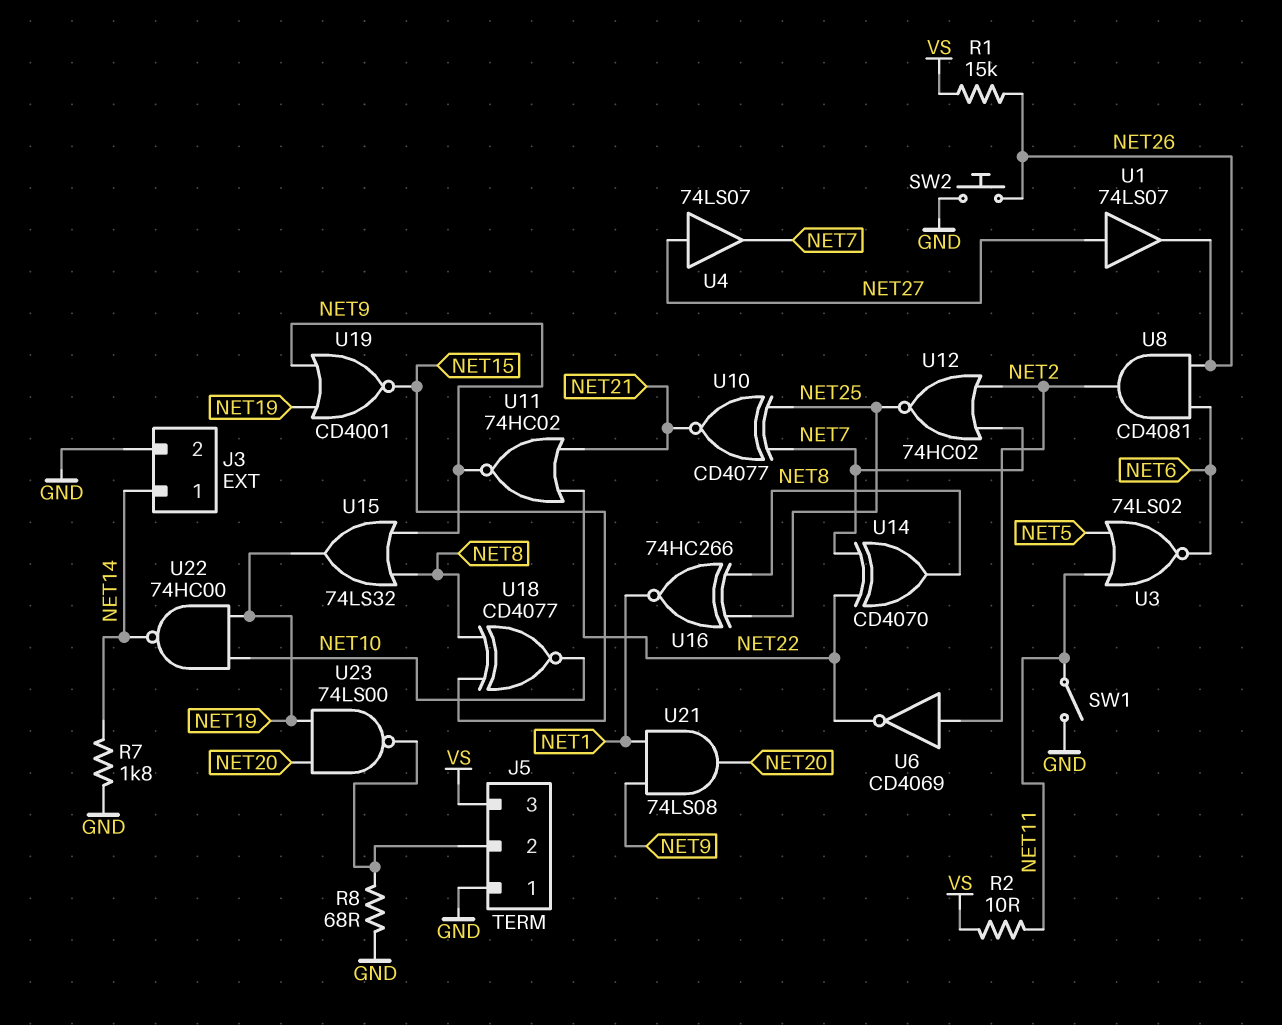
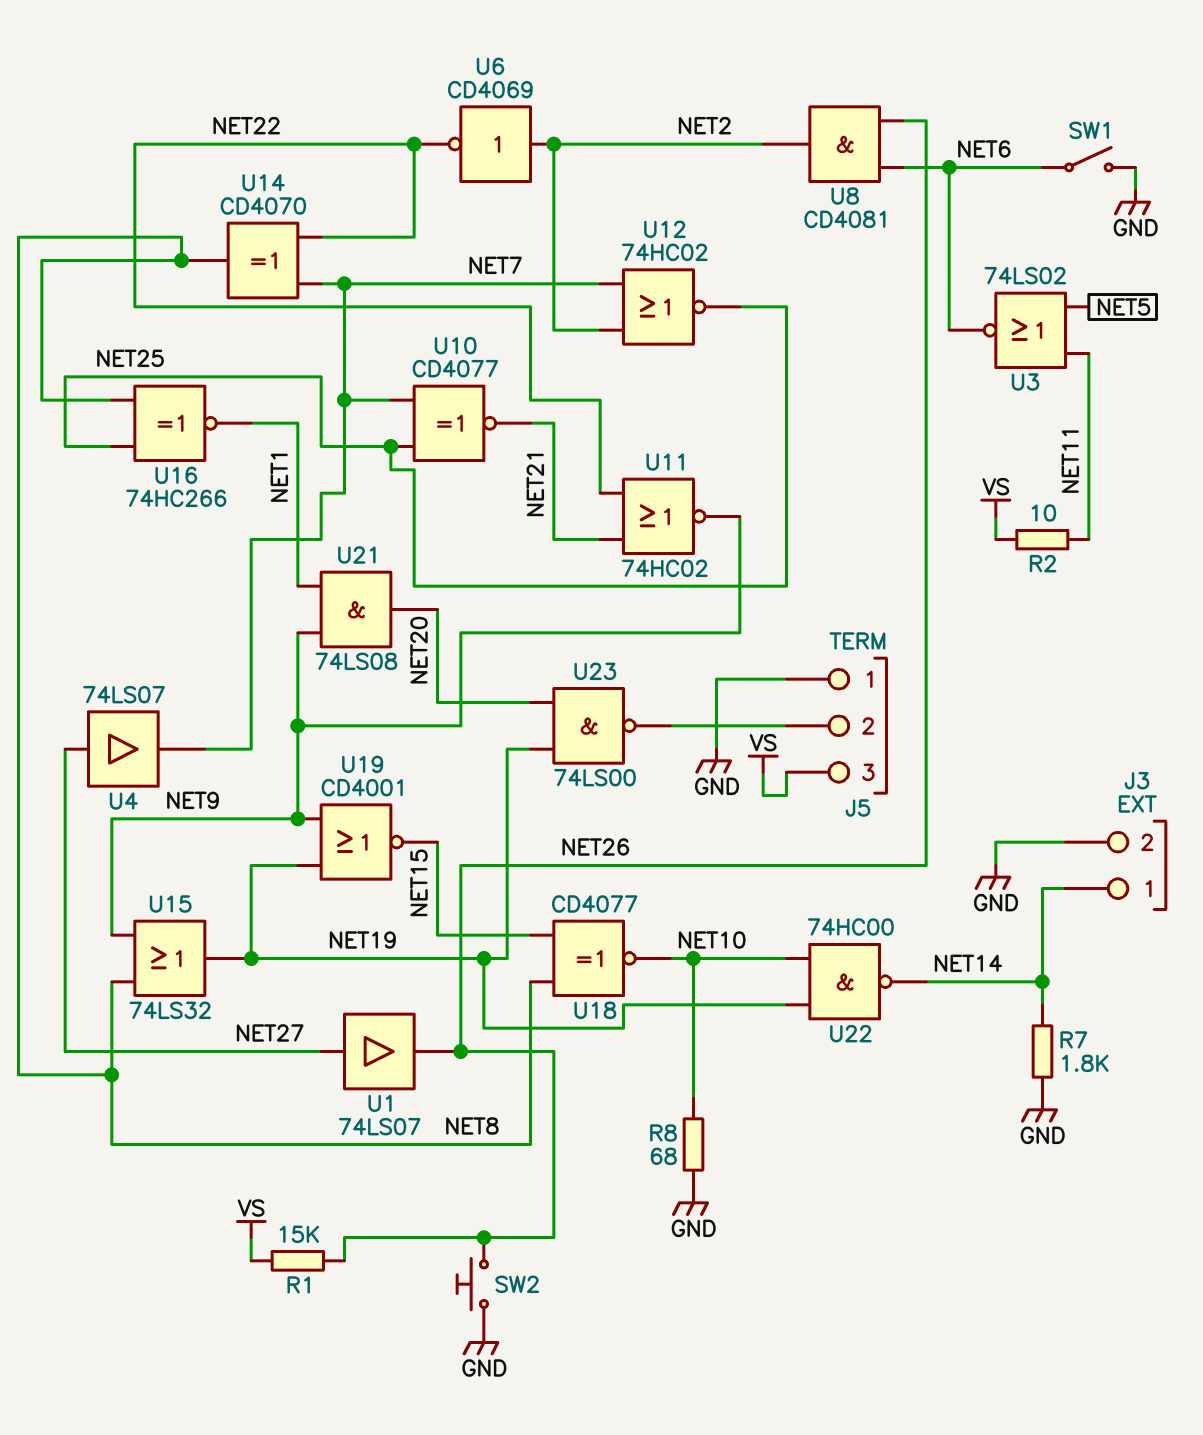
R8: 68 (GND, J5/2) -> 68 (GND, NET10)
SW1: switch (GND, NET11) -> switch (GND, NET6)

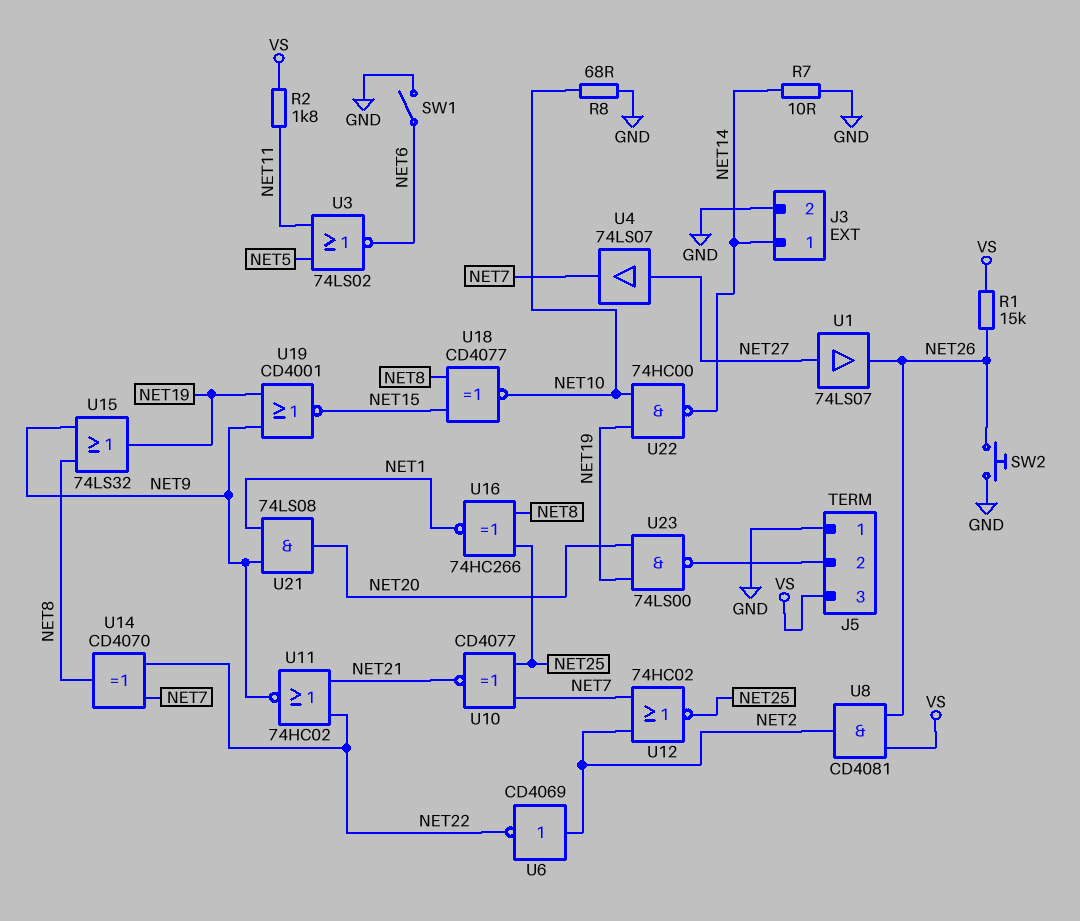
R2: 10 (NET11, VS) -> 1.8k (NET11, VS)
R7: 1.8k (GND, NET14) -> 10 (GND, NET14)
U8: AND CD4081 (in NET6, in NET26, out NET2) -> AND CD4081 (in NET26, in VS, out NET2)

